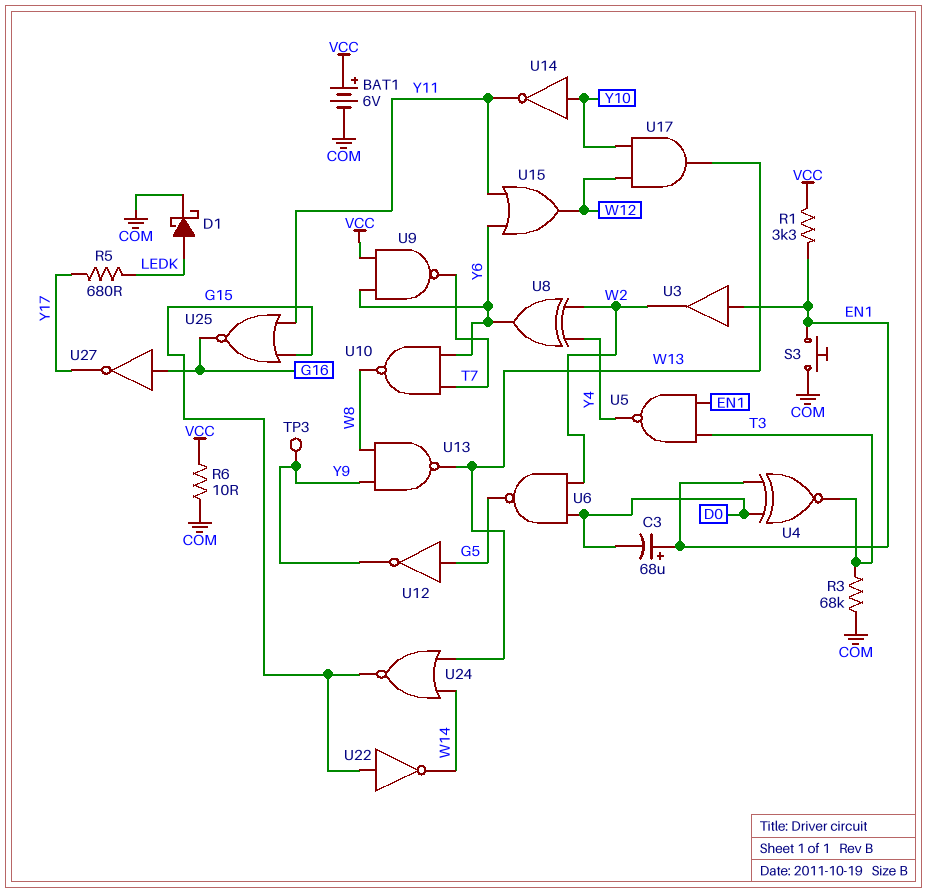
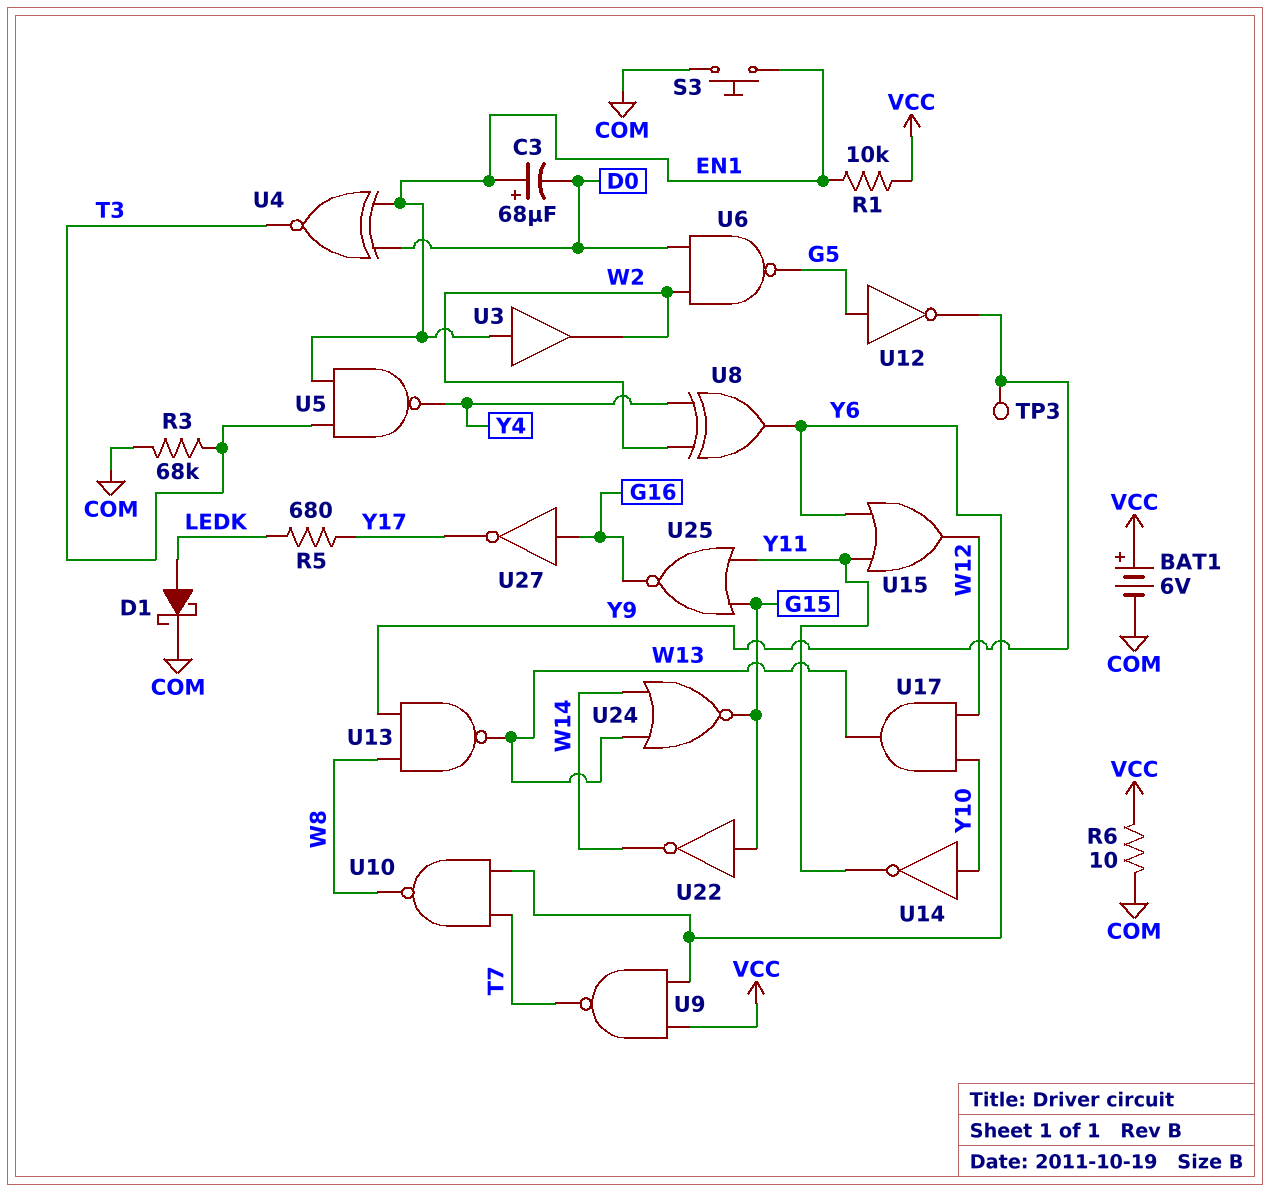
R1: 3.3k (EN1, VCC) -> 10k (EN1, VCC)

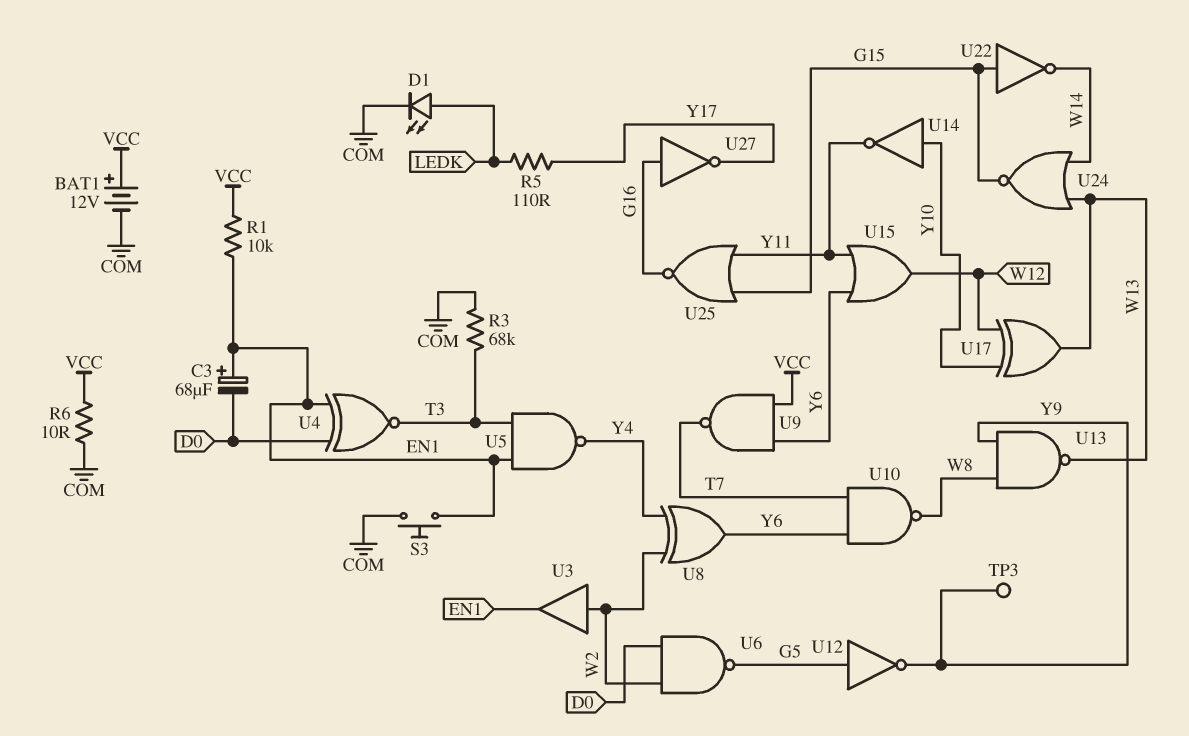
BAT1: 6V (plus VCC, minus COM) -> 12V (plus VCC, minus COM)
D1: schottky (A LEDK, K COM) -> LED (A LEDK, K COM)
R5: 680 (LEDK, Y17) -> 110 (LEDK, Y17)
U3: buffer (in EN1, out W2) -> buffer (in W2, out EN1)
U17: AND (in W12, in Y10, out W13) -> XOR (in W12, in Y10, out W13)

